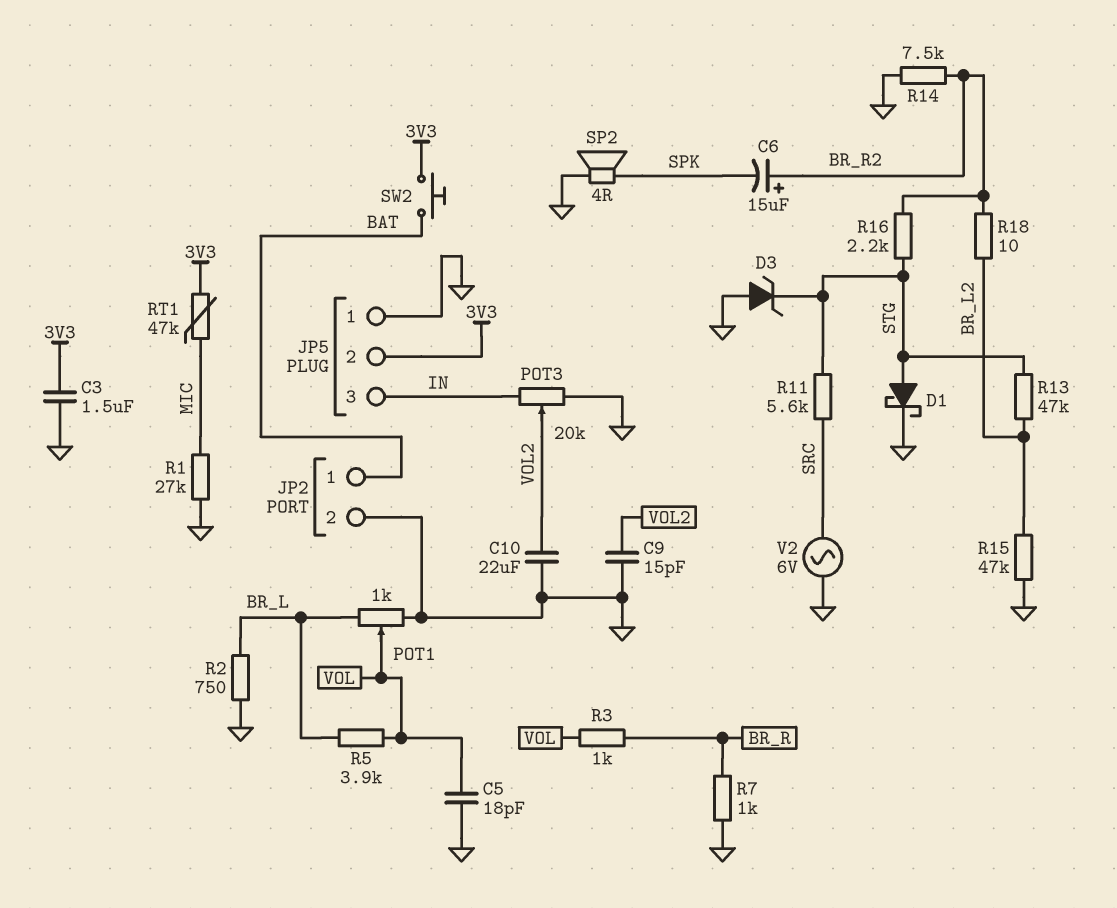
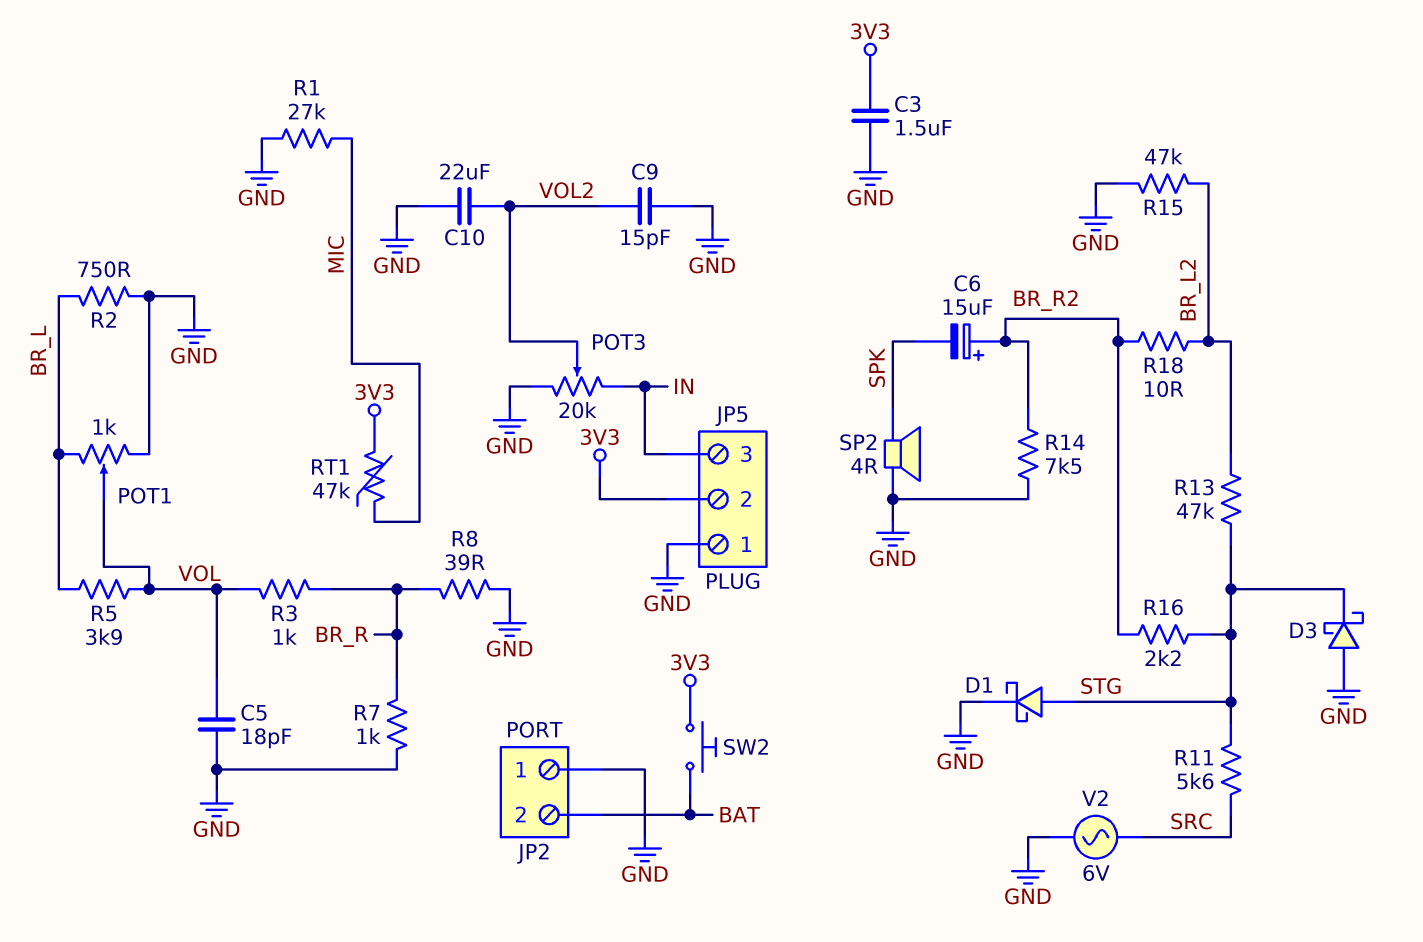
D3: zener (A GND, K STG) -> schottky (A GND, K STG)
JP2 pin 1: BAT -> GND
JP2 pin 2: GND -> BAT
R8: none -> 39 (BR_R, GND)

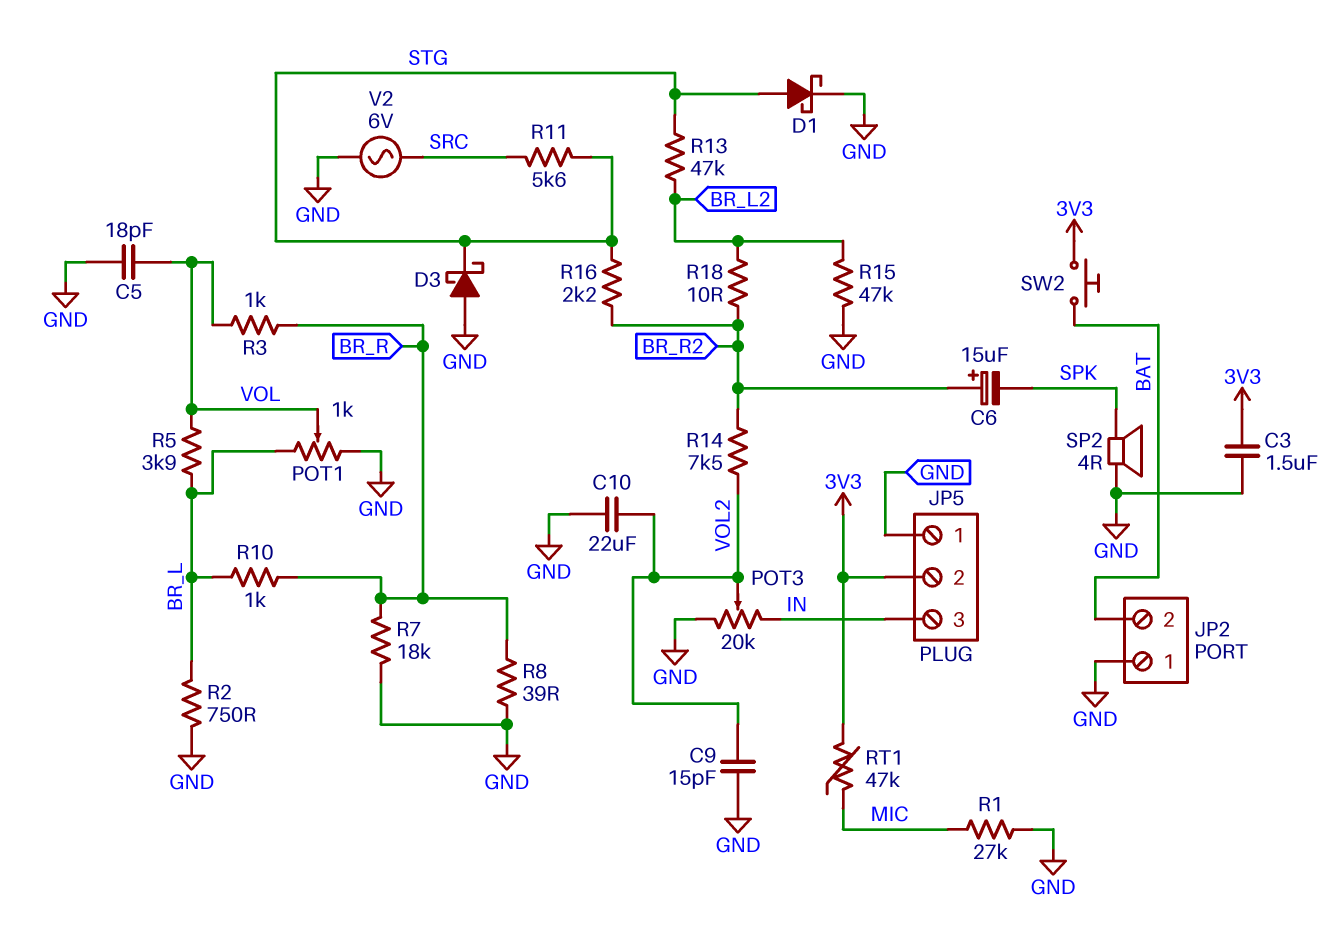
R7: 1k (BR_R, GND) -> 18k (BR_R, GND)
R10: none -> 1k (BR_L, BR_R)
R14: 7.5k (BR_R2, GND) -> 7.5k (BR_R2, VOL2)

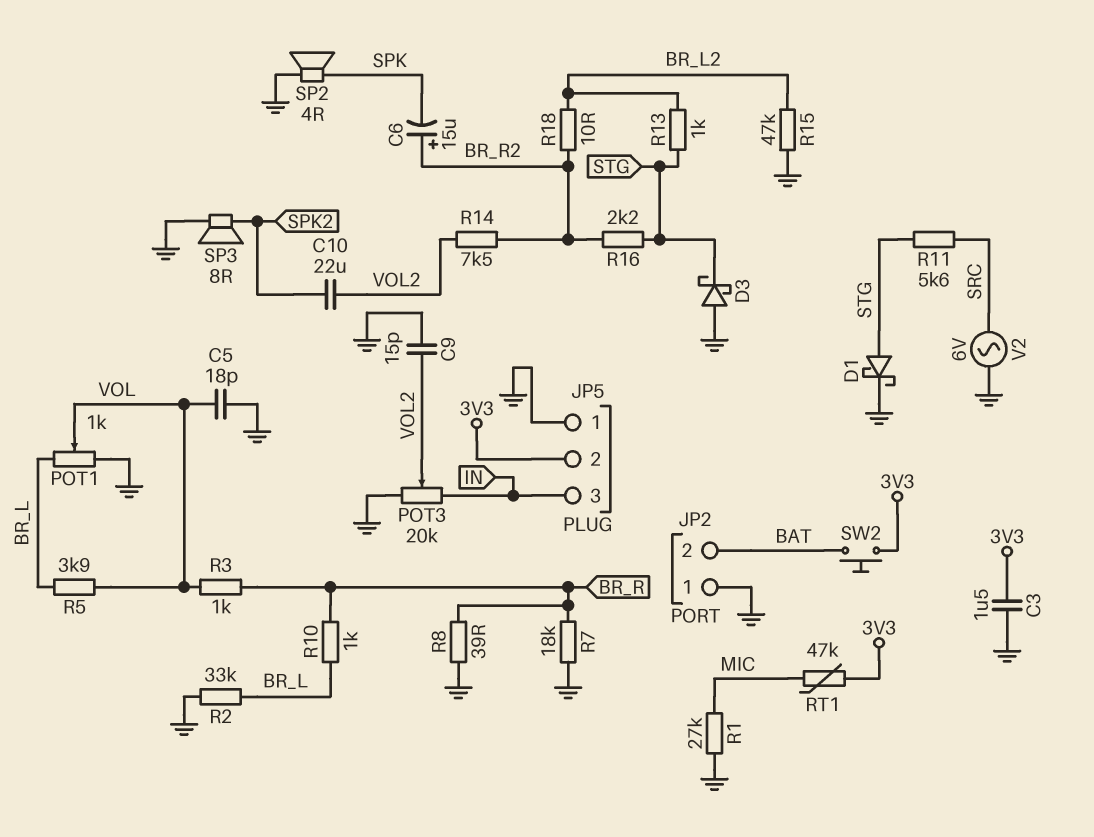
C10: 22uF (GND, VOL2) -> 22uF (SPK2, VOL2)
R2: 750 (BR_L, GND) -> 33k (BR_L, GND)
R13: 47k (BR_L2, STG) -> 1k (BR_L2, STG)
SP3: none -> speaker 8R (GND, SPK2)

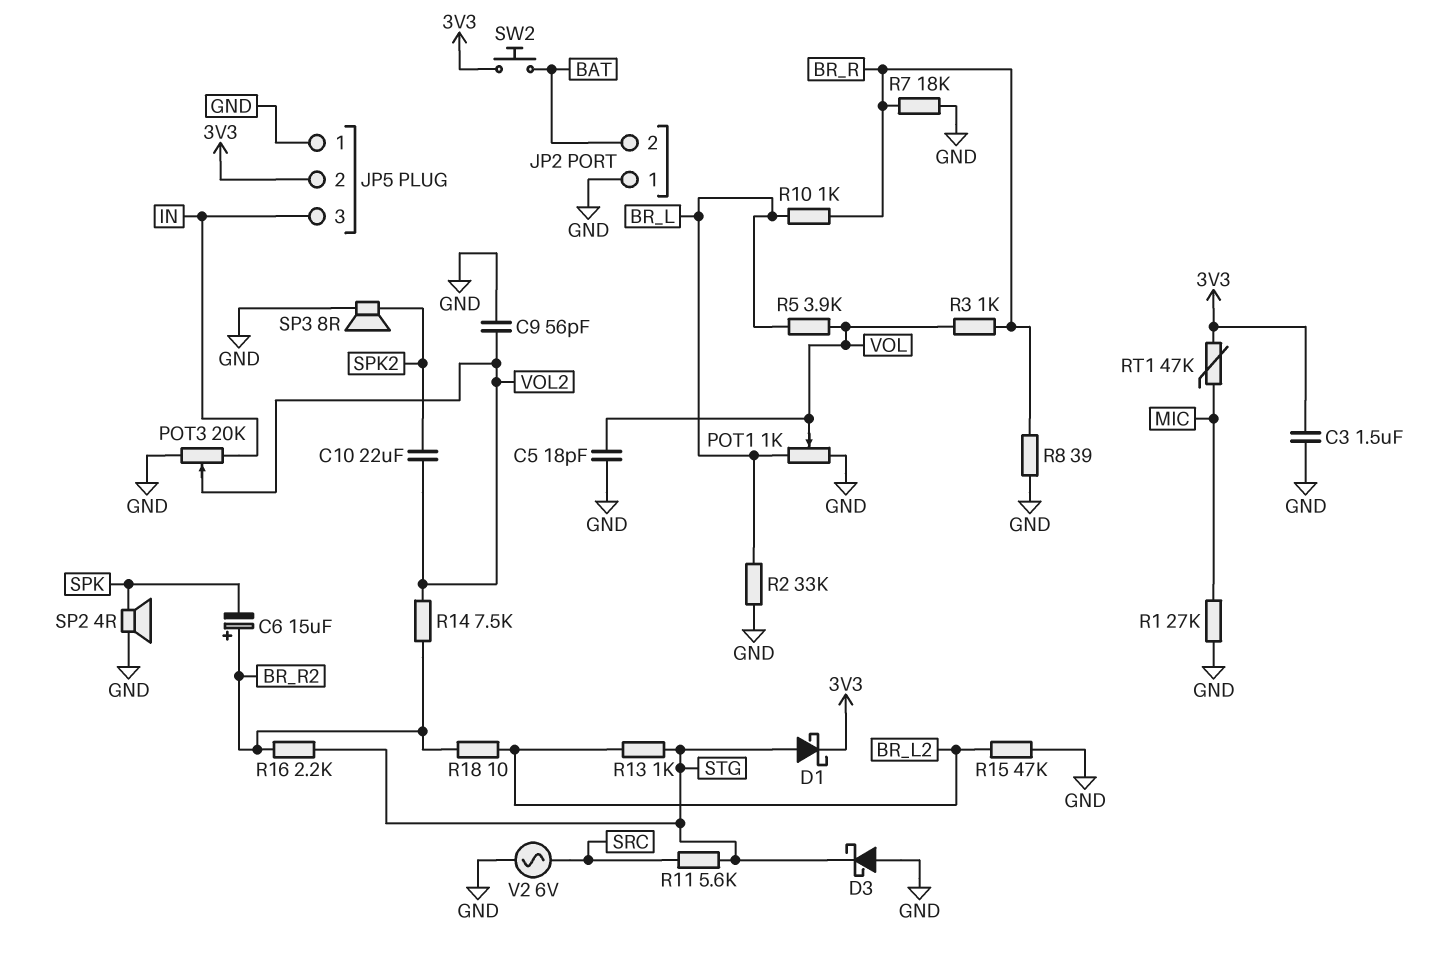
C9: 15pF (GND, VOL2) -> 56pF (GND, VOL2)
D1: schottky (A STG, K GND) -> schottky (A STG, K 3V3)

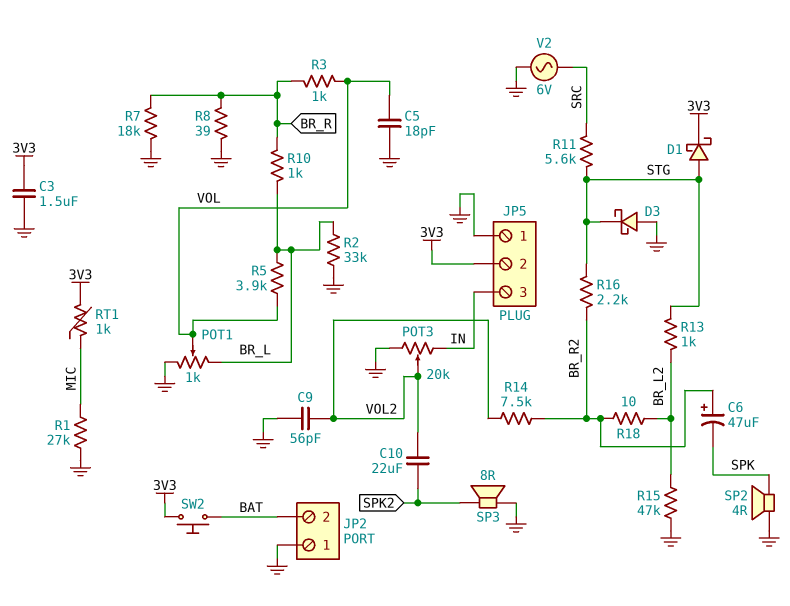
C6: 15uF (plus BR_R2, minus SPK) -> 47uF (plus BR_R2, minus SPK)
RT1: 47k (3V3, MIC) -> 1k (3V3, MIC)

